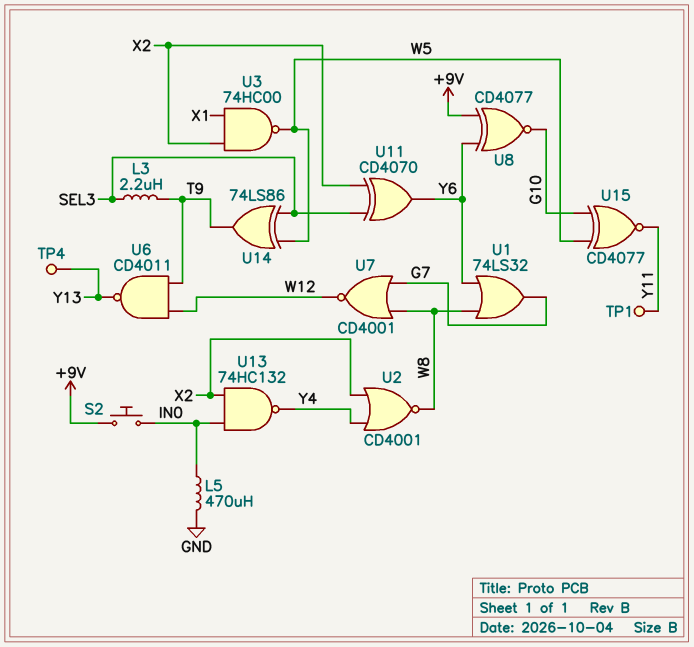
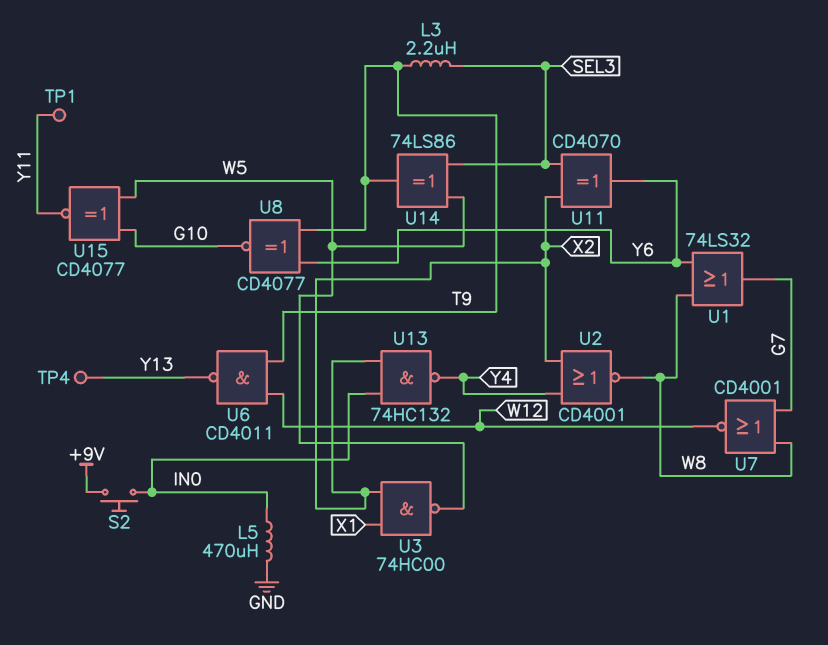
U8: XNOR CD4077 (in +9V, in Y6, out G10) -> XNOR CD4077 (in T9, in Y6, out G10)

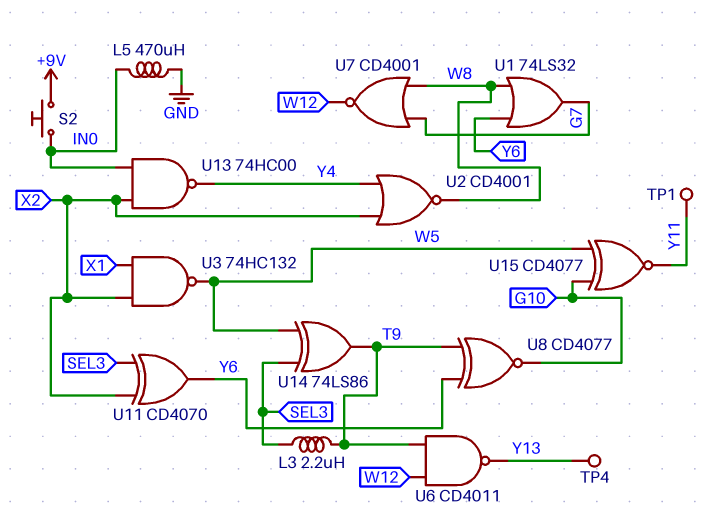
U3: NAND 74HC00 (in X1, in X2, out W5) -> NAND 74HC132 (in X1, in X2, out W5)
U13: NAND 74HC132 (in IN0, in X2, out Y4) -> NAND 74HC00 (in IN0, in X2, out Y4)

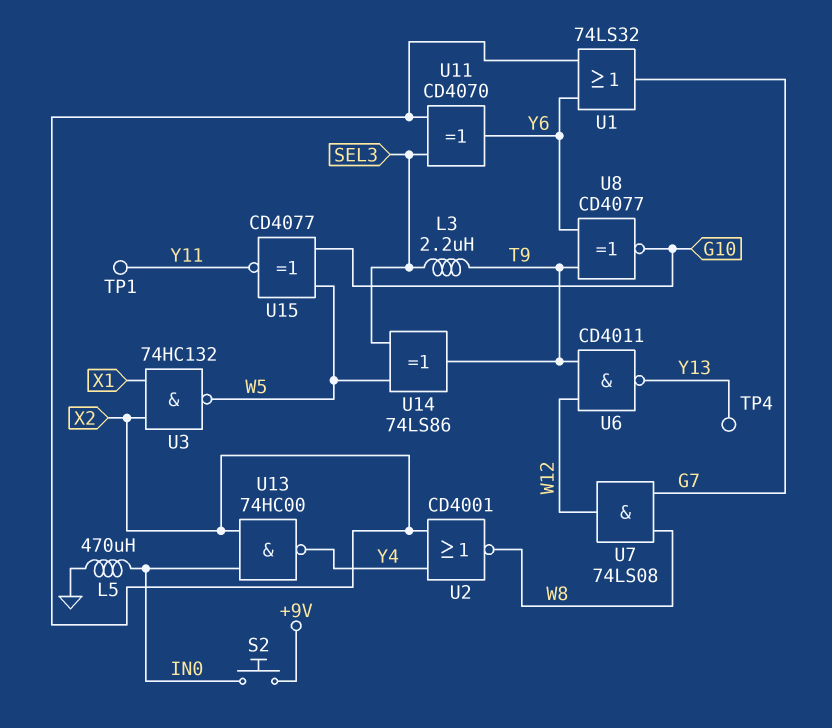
U1: OR 74LS32 (in W8, in Y6, out G7) -> OR 74LS32 (in X2, in Y6, out G7)
U7: NOR CD4001 (in G7, in W8, out W12) -> AND 74LS08 (in G7, in W8, out W12)

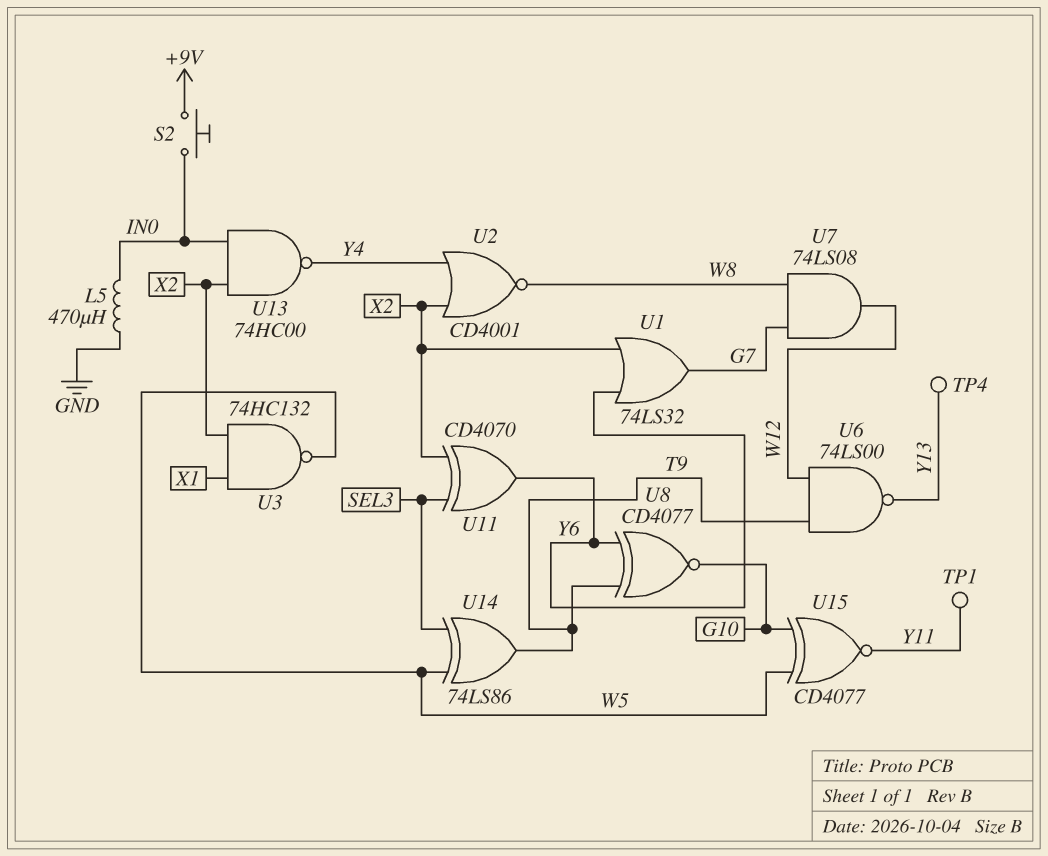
L3: 2.2uH (SEL3, T9) -> none
U6: NAND CD4011 (in T9, in W12, out Y13) -> NAND 74LS00 (in T9, in W12, out Y13)

